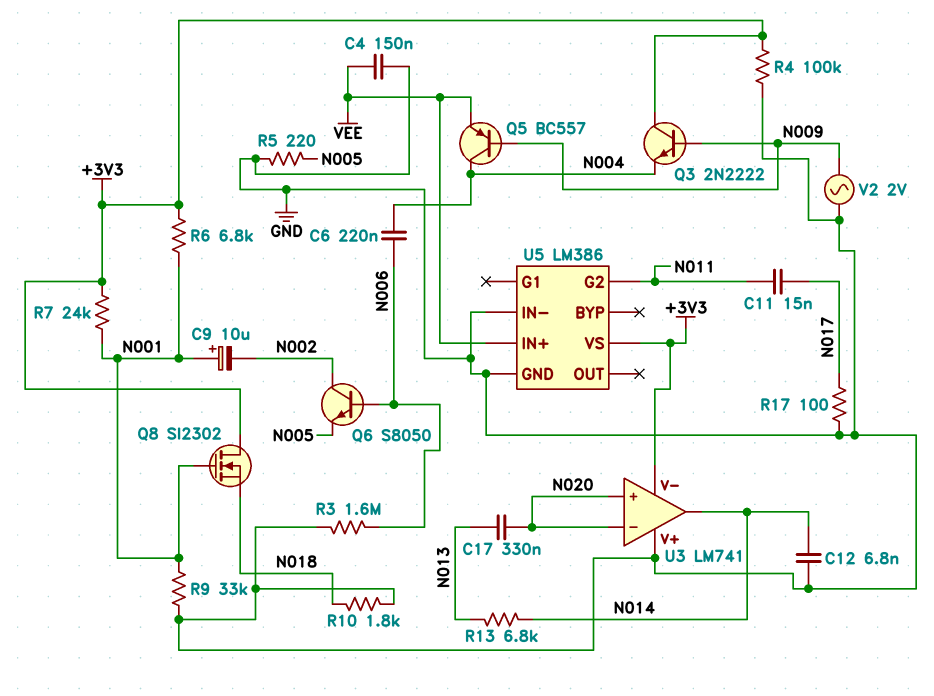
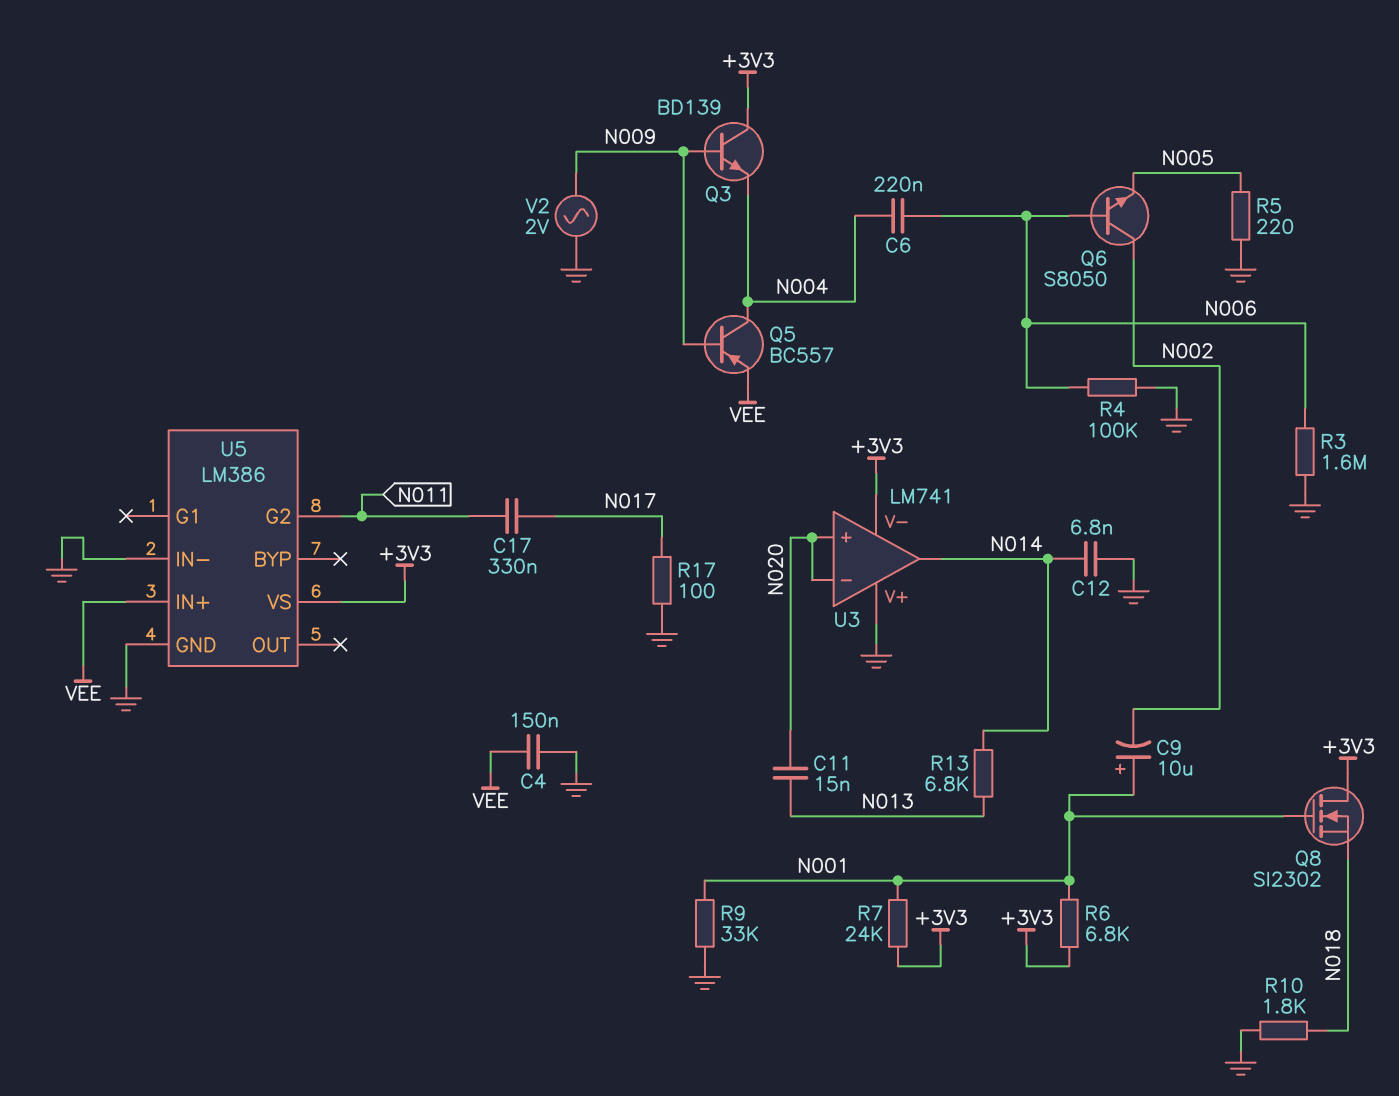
C11: 15nF (N011, N017) -> 15nF (N013, N020)
C17: 330nF (N013, N020) -> 330nF (N011, N017)
Q3: NPN 2N2222 (B N009, C +3V3, E N004) -> NPN BD139 (B N009, C +3V3, E N004)
R4: 100k (+3V3, GND) -> 100k (GND, N006)

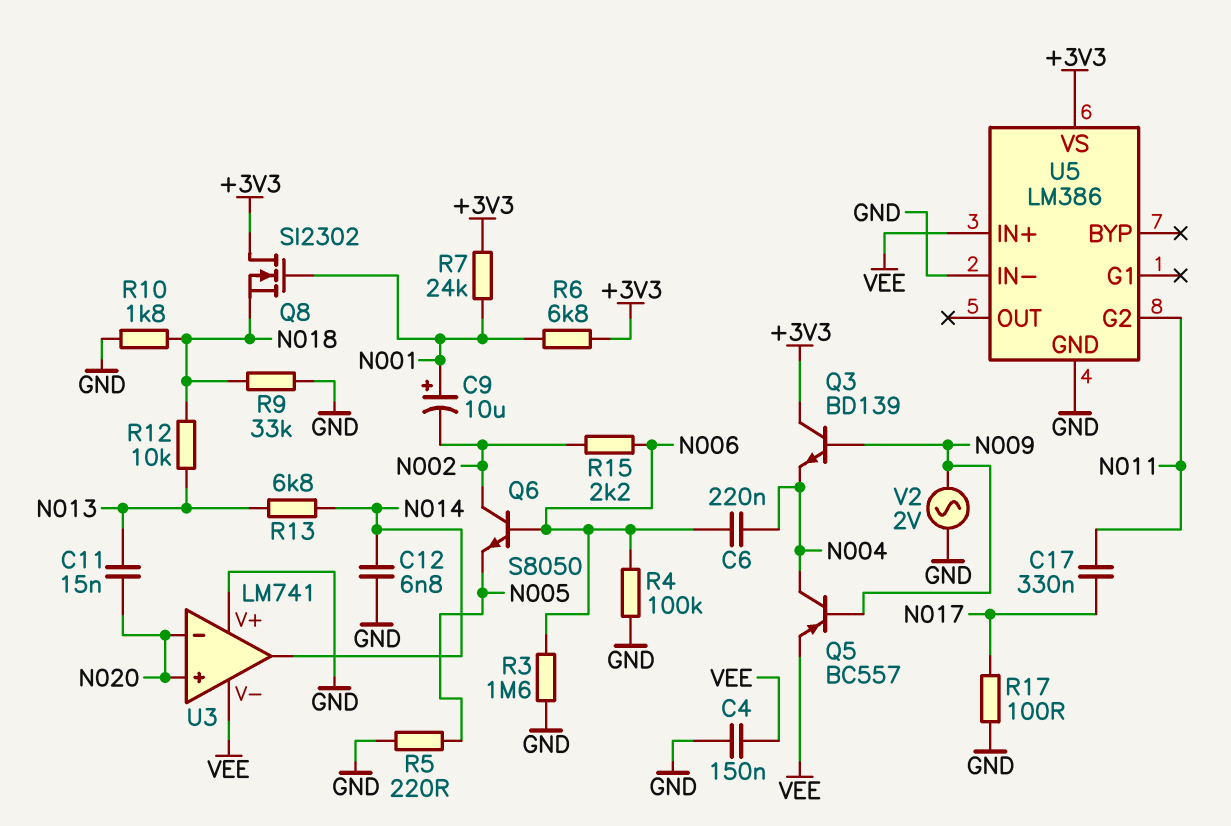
R9: 33k (GND, N001) -> 33k (GND, N018)
R12: none -> 10k (N013, N018)
R15: none -> 2.2k (N002, N006)
U3 pin V-: +3V3 -> VEE

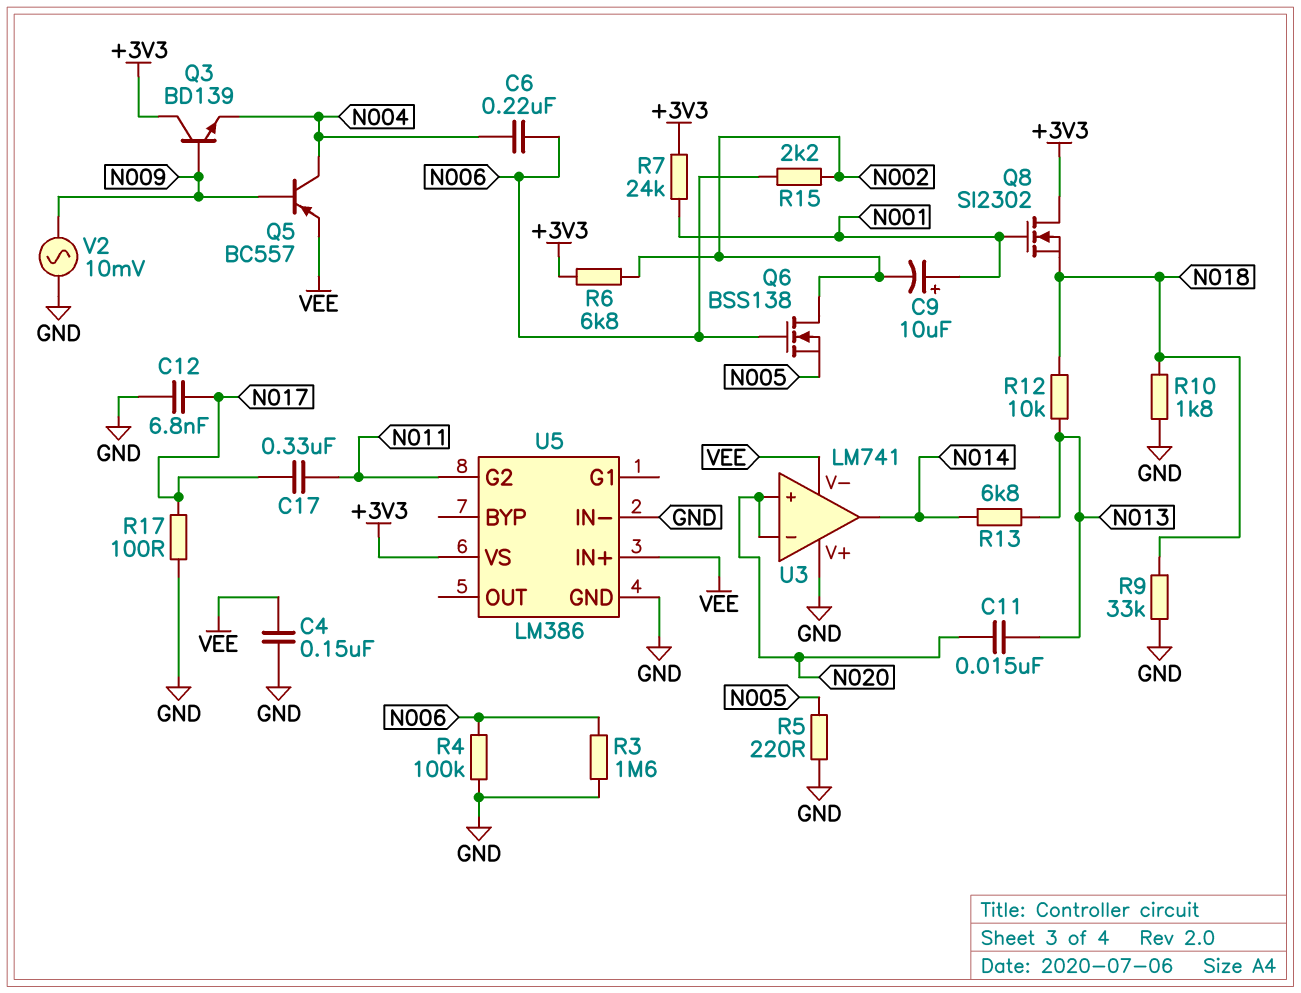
C12: 6.8nF (GND, N014) -> 6.8nF (GND, N017)
Q6: NPN S8050 (B N006, C N002, E N005) -> NMOS BSS138 (G N006, D N002, S N005)
R6: 6.8k (+3V3, N001) -> 6.8k (+3V3, N002)
V2: AC 2V (GND, N009) -> AC 10mV (GND, N009)

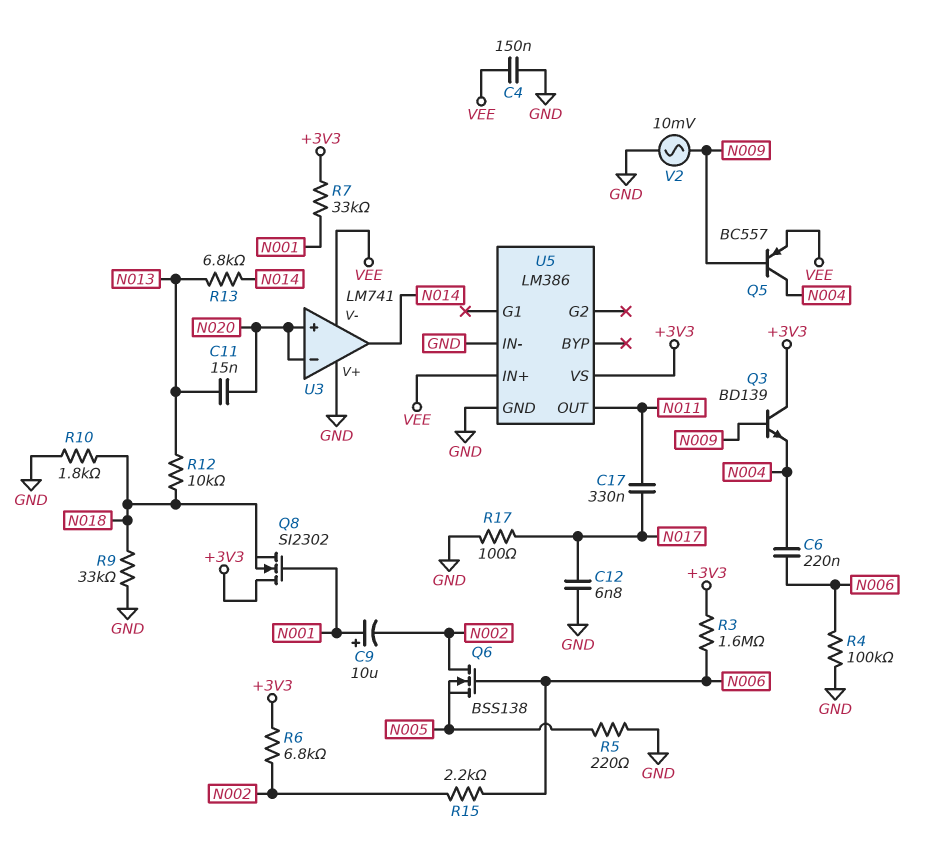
R3: 1.6M (GND, N006) -> 1.6M (+3V3, N006)
R7: 24k (+3V3, N001) -> 33k (+3V3, N001)
U5 pin G2: N011 -> none
U5 pin OUT: none -> N011

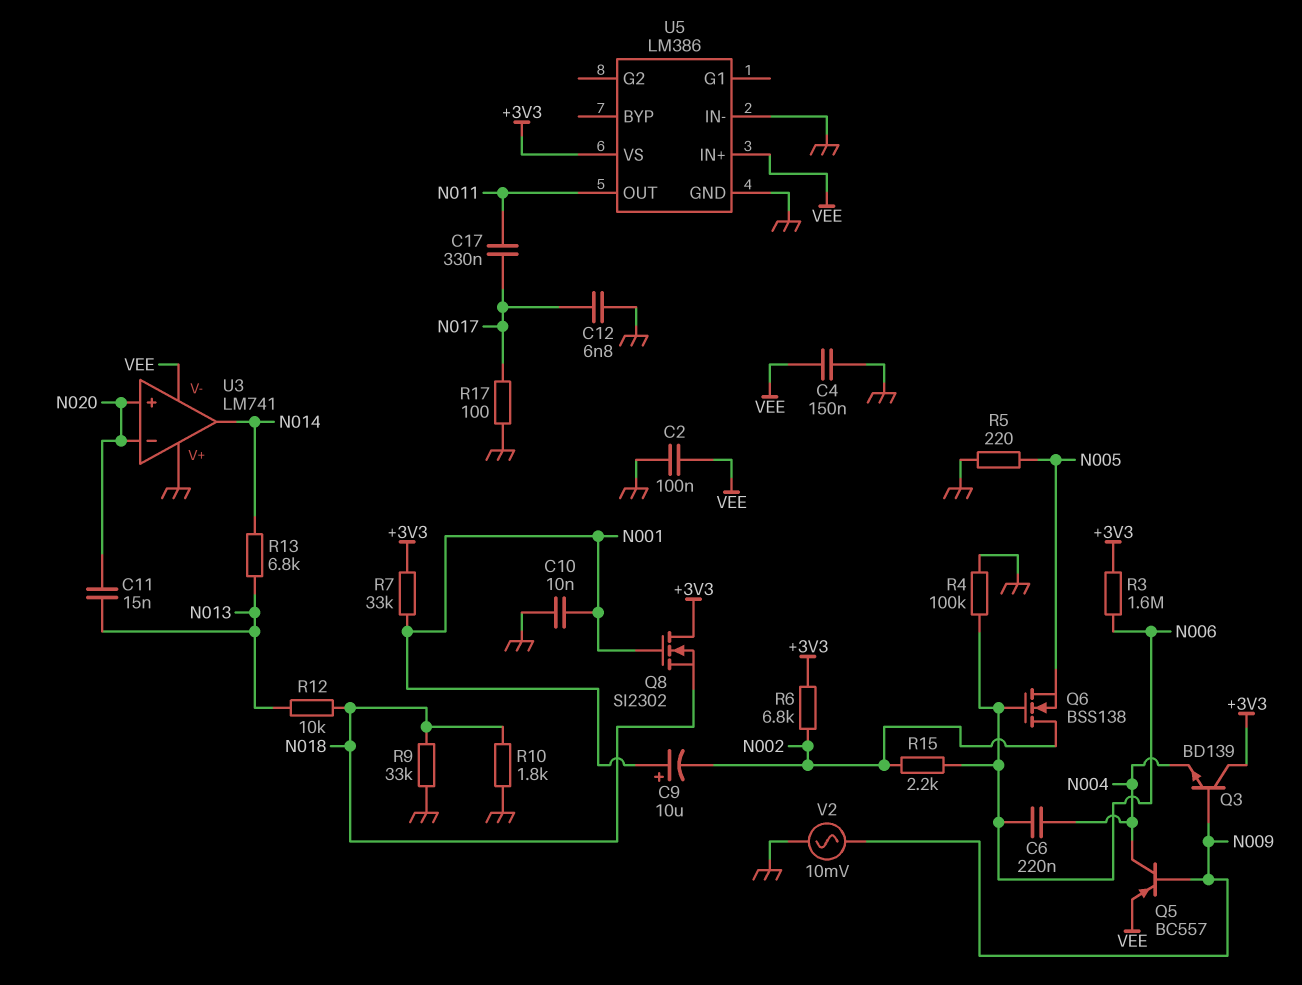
C2: none -> 100nF (GND, VEE)
C10: none -> 10nF (GND, N001)

